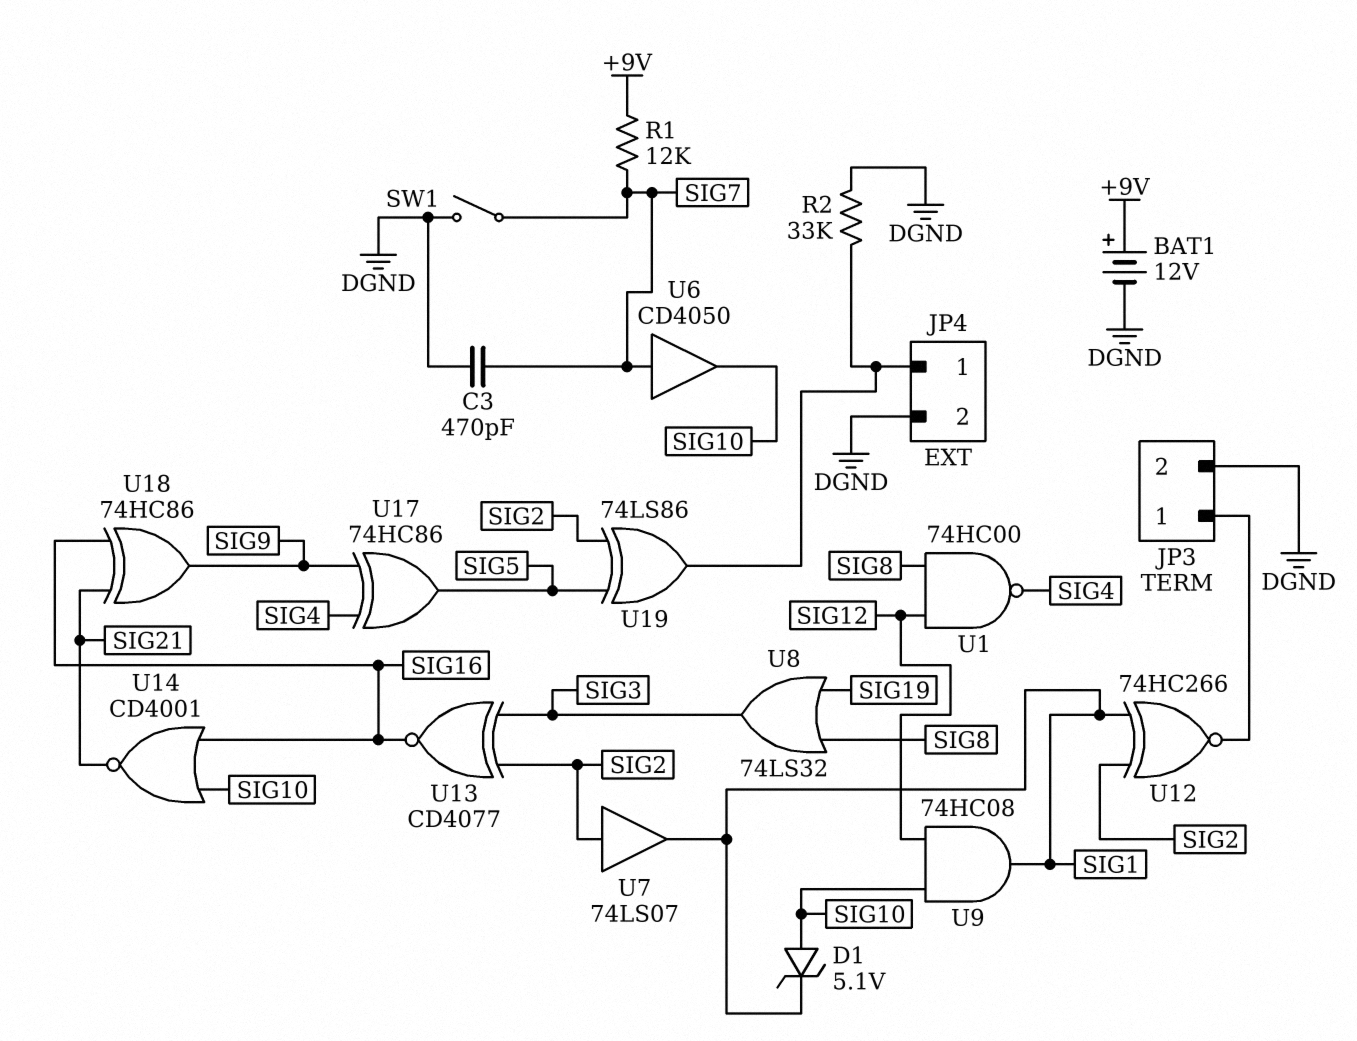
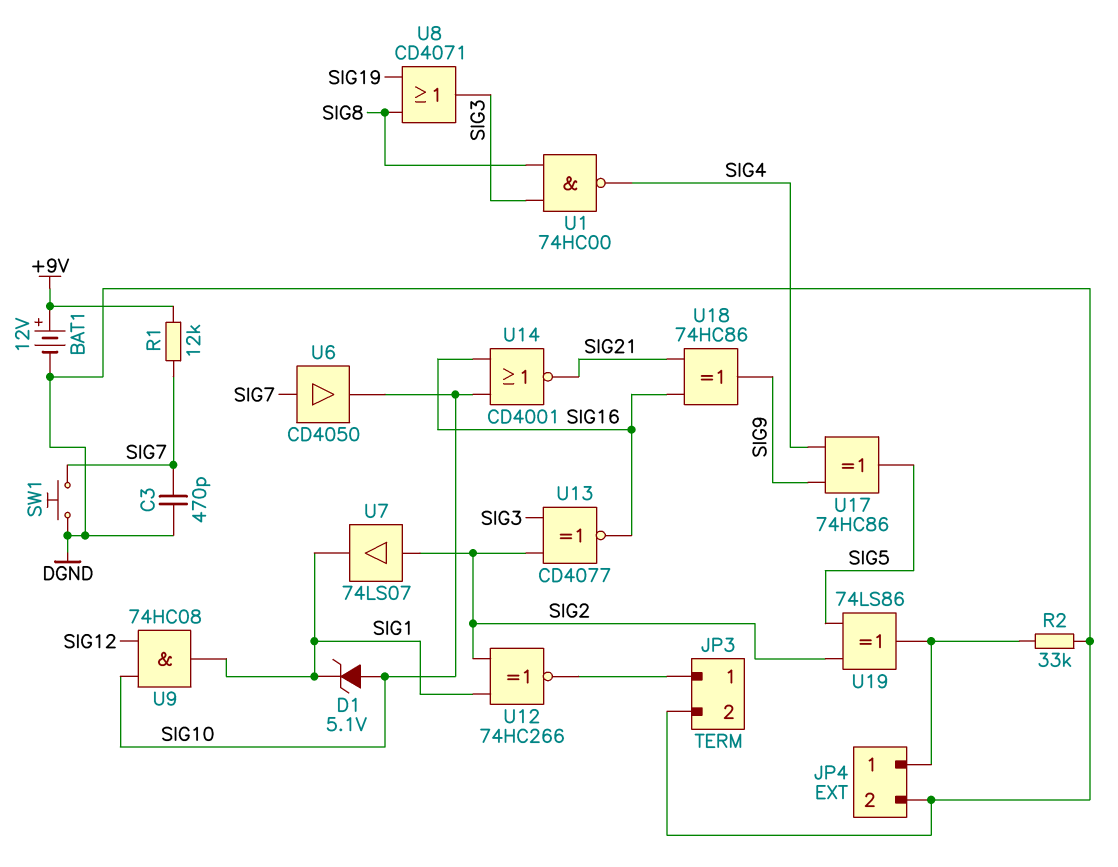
SW1: switch (DGND, SIG7) -> button (DGND, SIG7)
U1: NAND 74HC00 (in SIG8, in SIG12, out SIG4) -> NAND 74HC00 (in SIG3, in SIG8, out SIG4)
U8: OR 74LS32 (in SIG8, in SIG19, out SIG3) -> OR CD4071 (in SIG8, in SIG19, out SIG3)

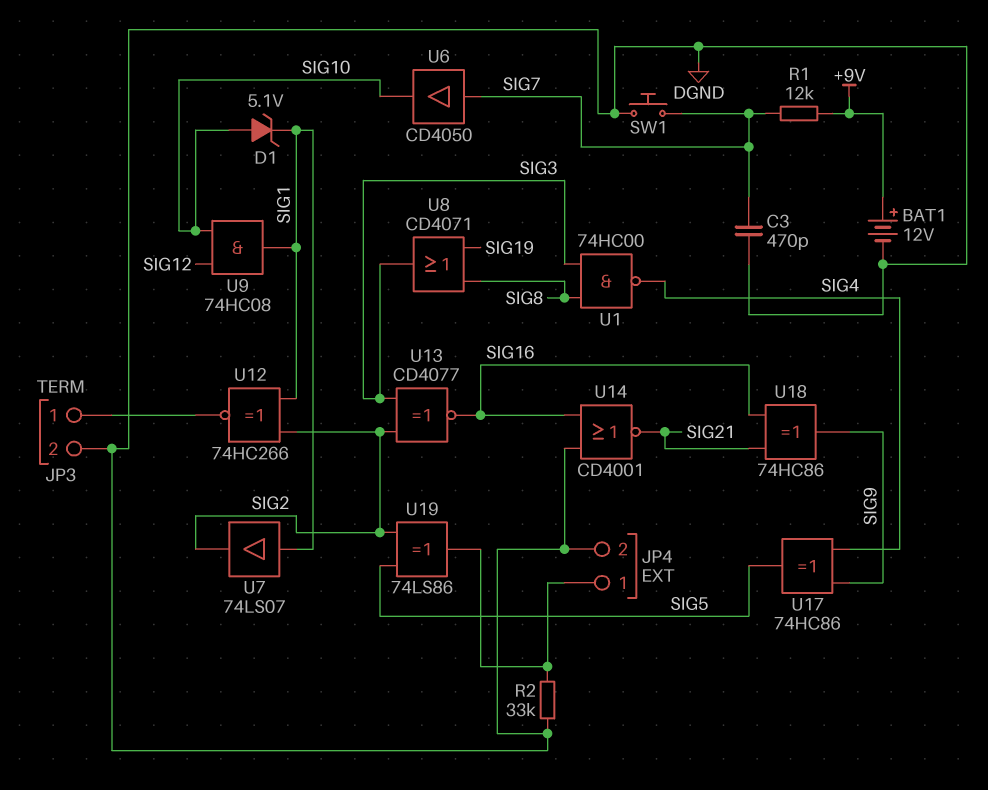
U7: buffer 74LS07 (in SIG2, out SIG1) -> buffer 74LS07 (in SIG1, out SIG2)
U14: NOR CD4001 (in SIG10, in SIG16, out SIG21) -> NOR CD4001 (in DGND, in SIG16, out SIG21)

